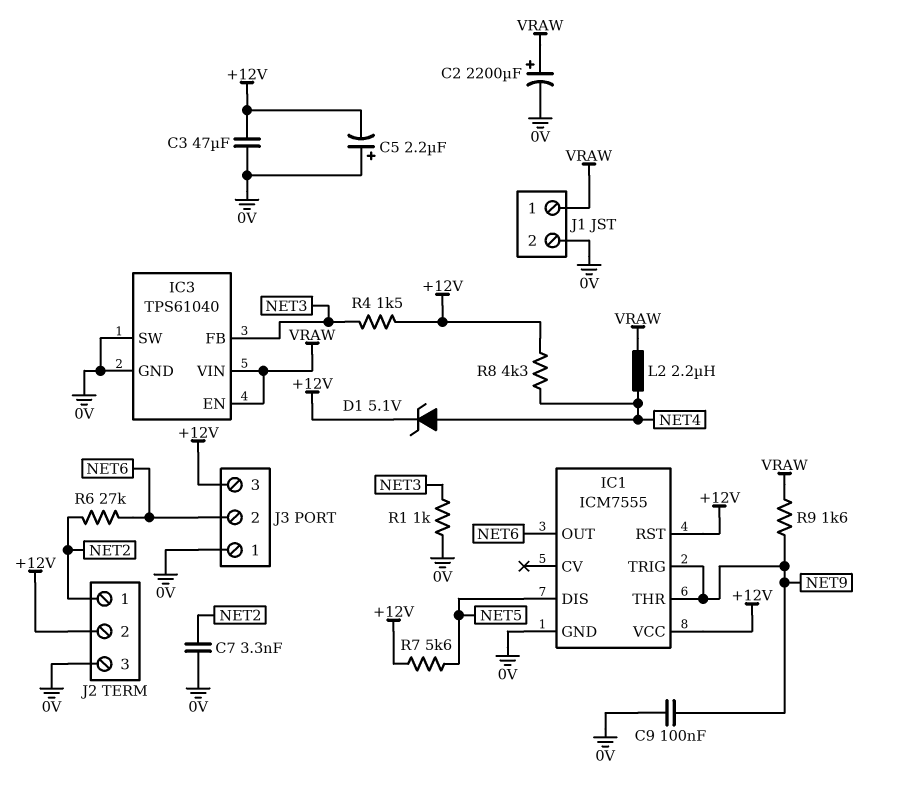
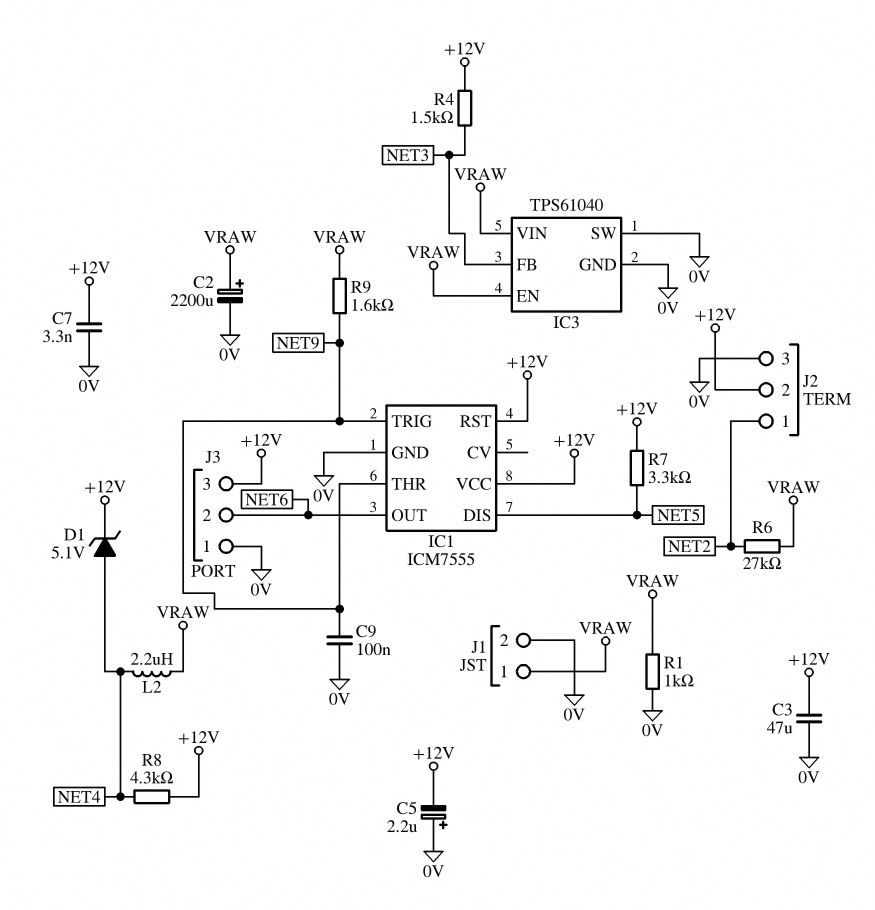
C7: 3.3nF (0V, NET2) -> 3.3nF (+12V, 0V)
R1: 1k (0V, NET3) -> 1k (0V, VRAW)
R6: 27k (NET2, NET6) -> 27k (NET2, VRAW)
R7: 5.6k (+12V, NET5) -> 3.3k (+12V, NET5)

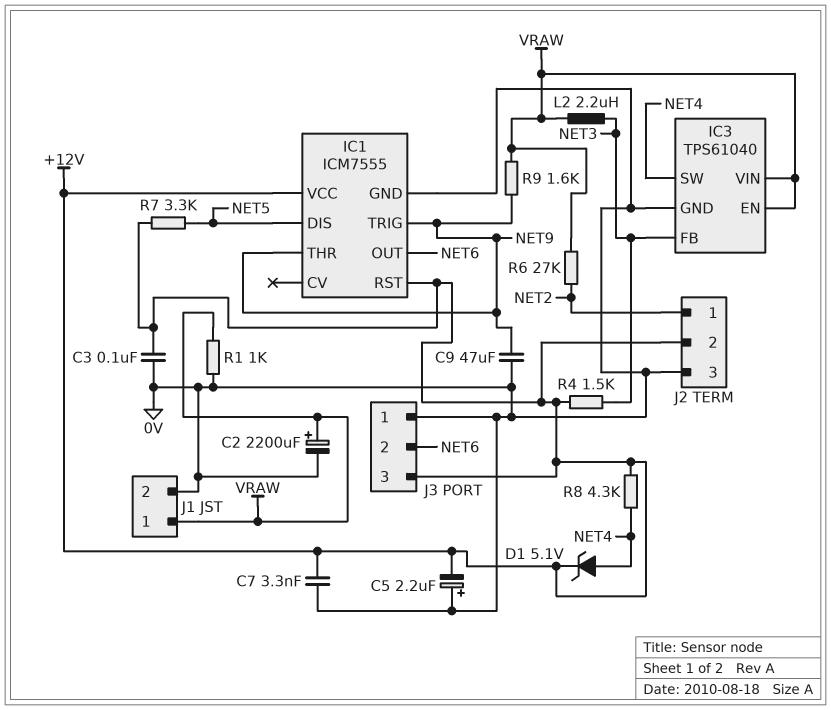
C3: 47uF (+12V, 0V) -> 100nF (+12V, 0V)
C9: 100nF (0V, NET9) -> 47uF (0V, NET9)
IC3 pin SW: 0V -> NET4
L2: 2.2uH (NET4, VRAW) -> 2.2uH (NET3, VRAW)

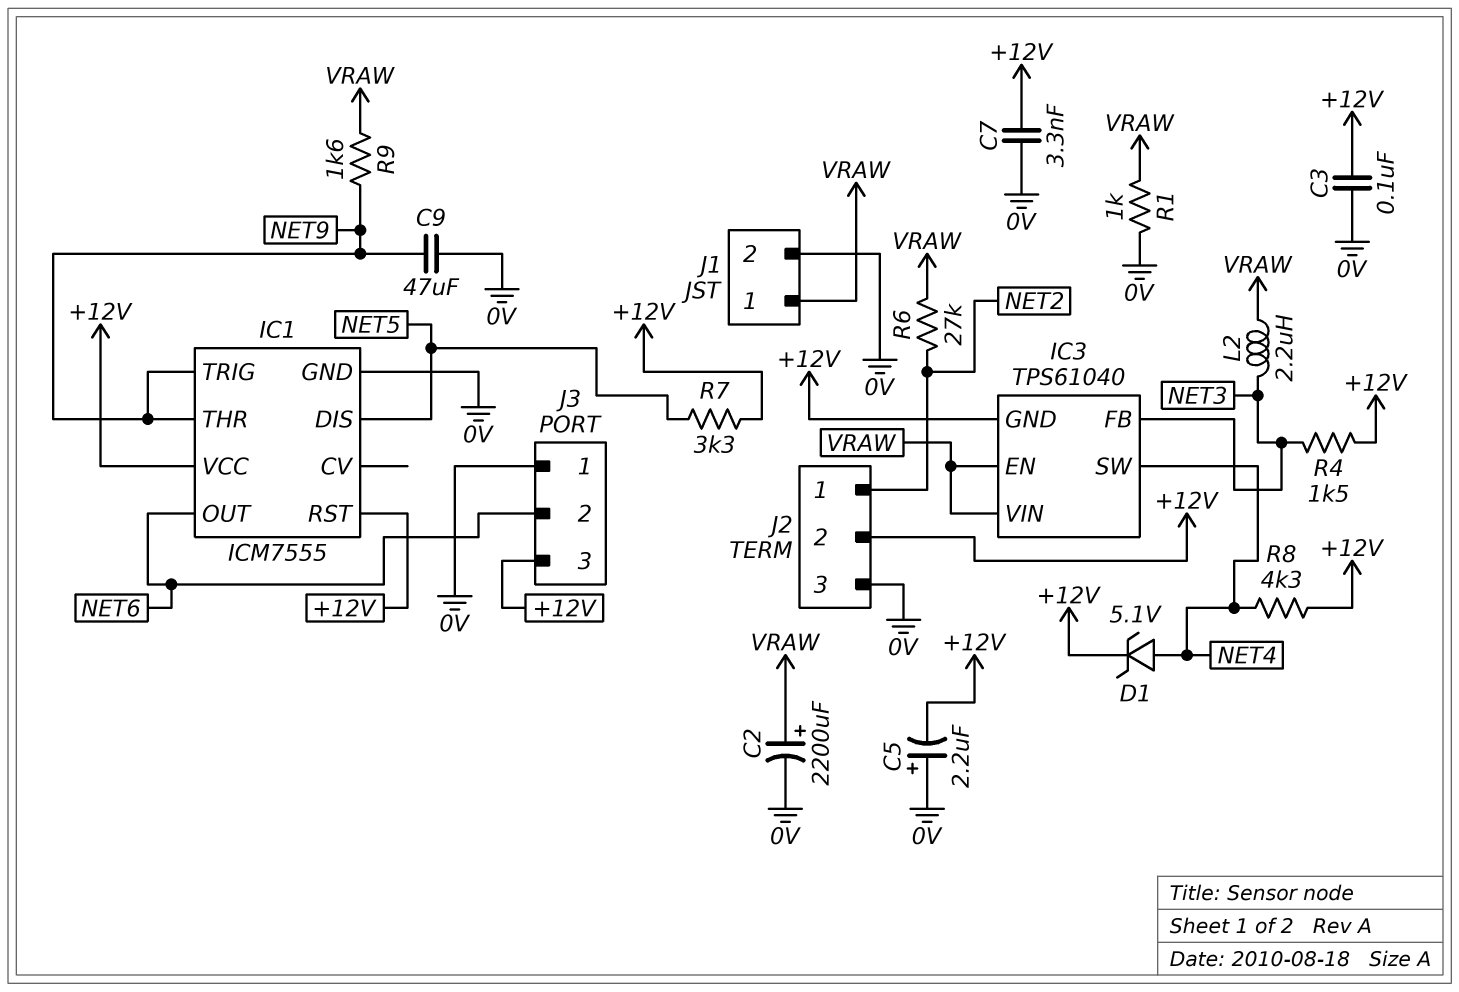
IC3 pin GND: 0V -> +12V

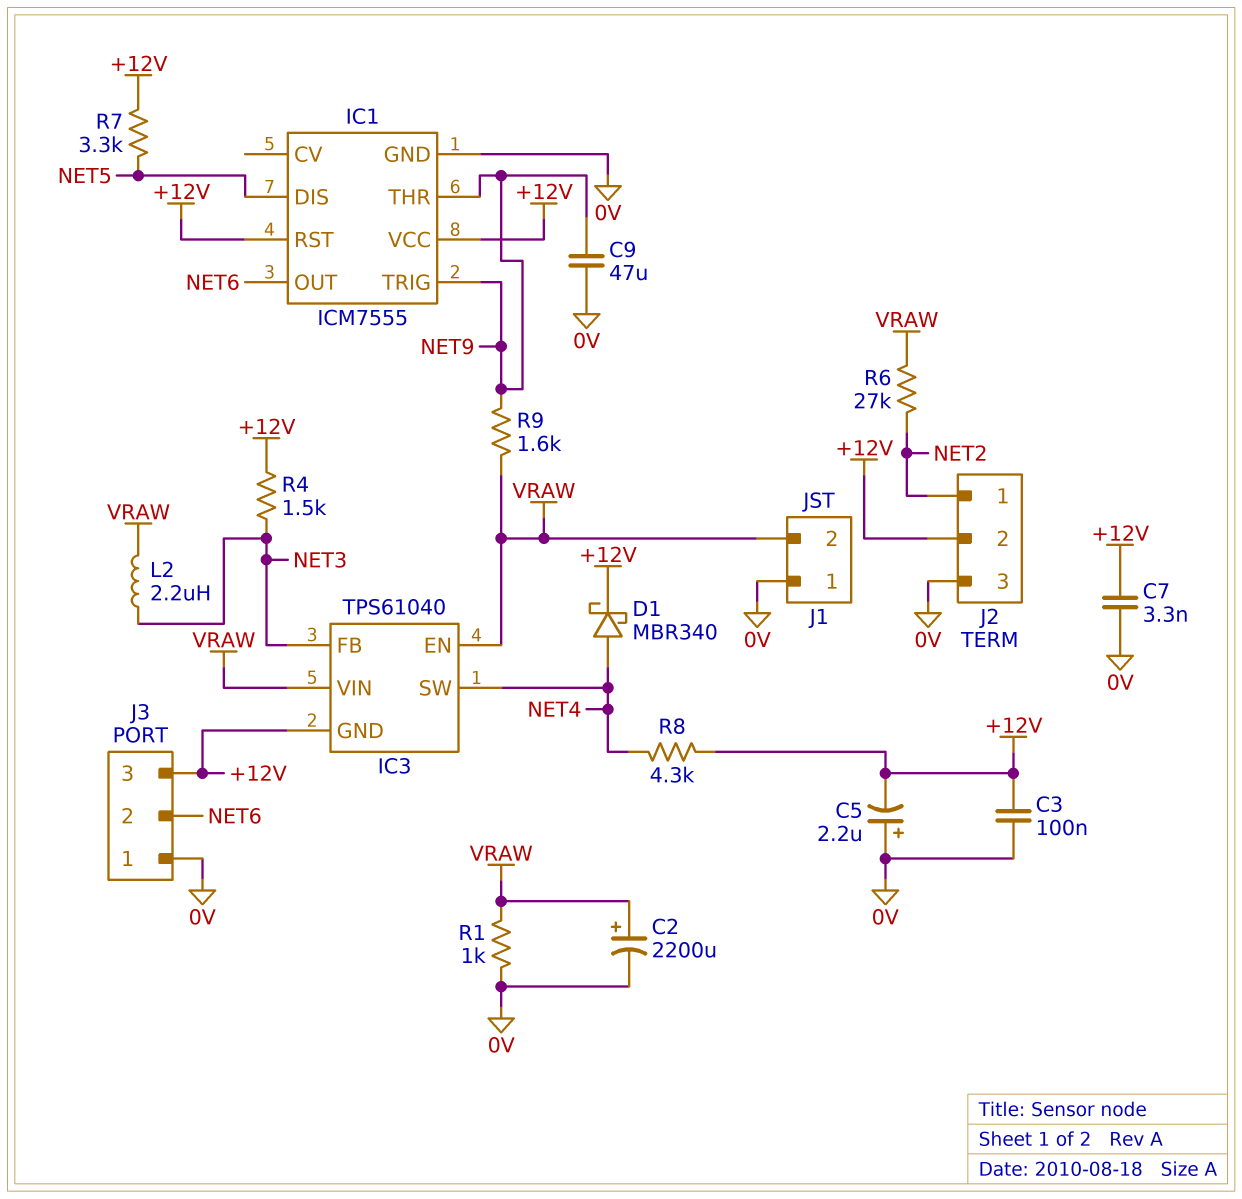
D1: zener 5.1V (A NET4, K +12V) -> schottky MBR340 (A NET4, K +12V)
J1 pin 1: VRAW -> 0V
J1 pin 2: 0V -> VRAW

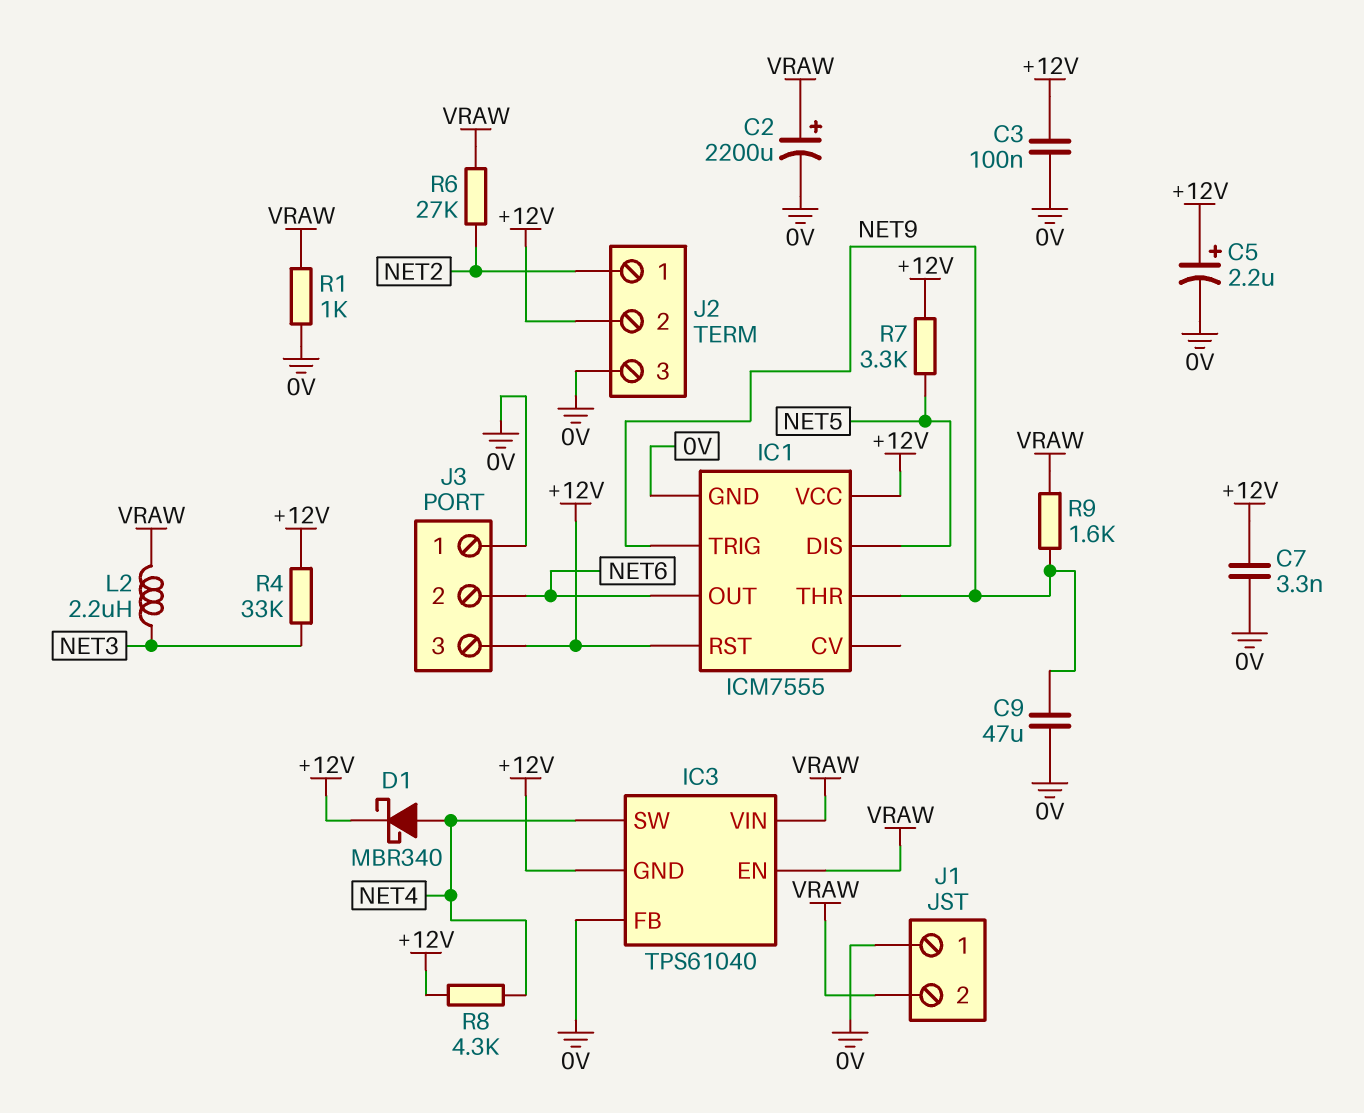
C5: 2.2uF (plus 0V, minus +12V) -> 2.2uF (plus +12V, minus 0V)
IC3 pin FB: NET3 -> 0V
R4: 1.5k (+12V, NET3) -> 33k (+12V, NET3)

